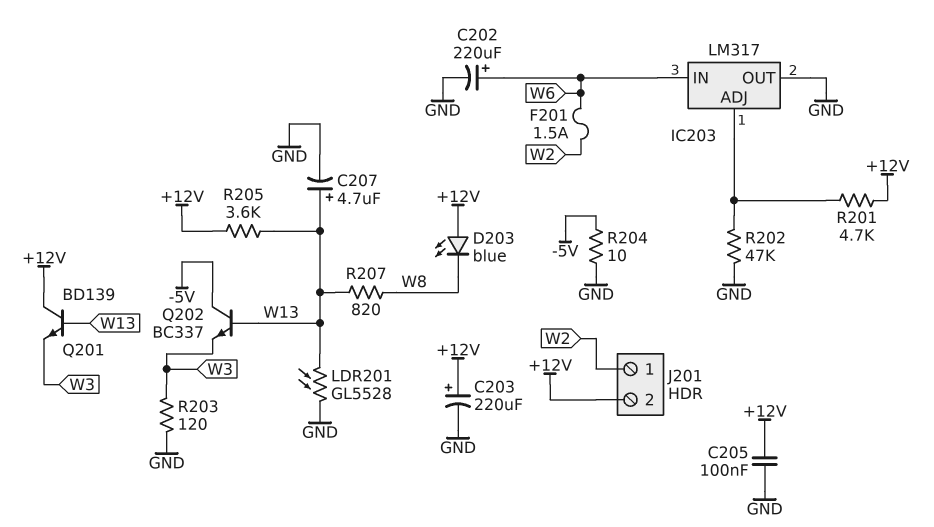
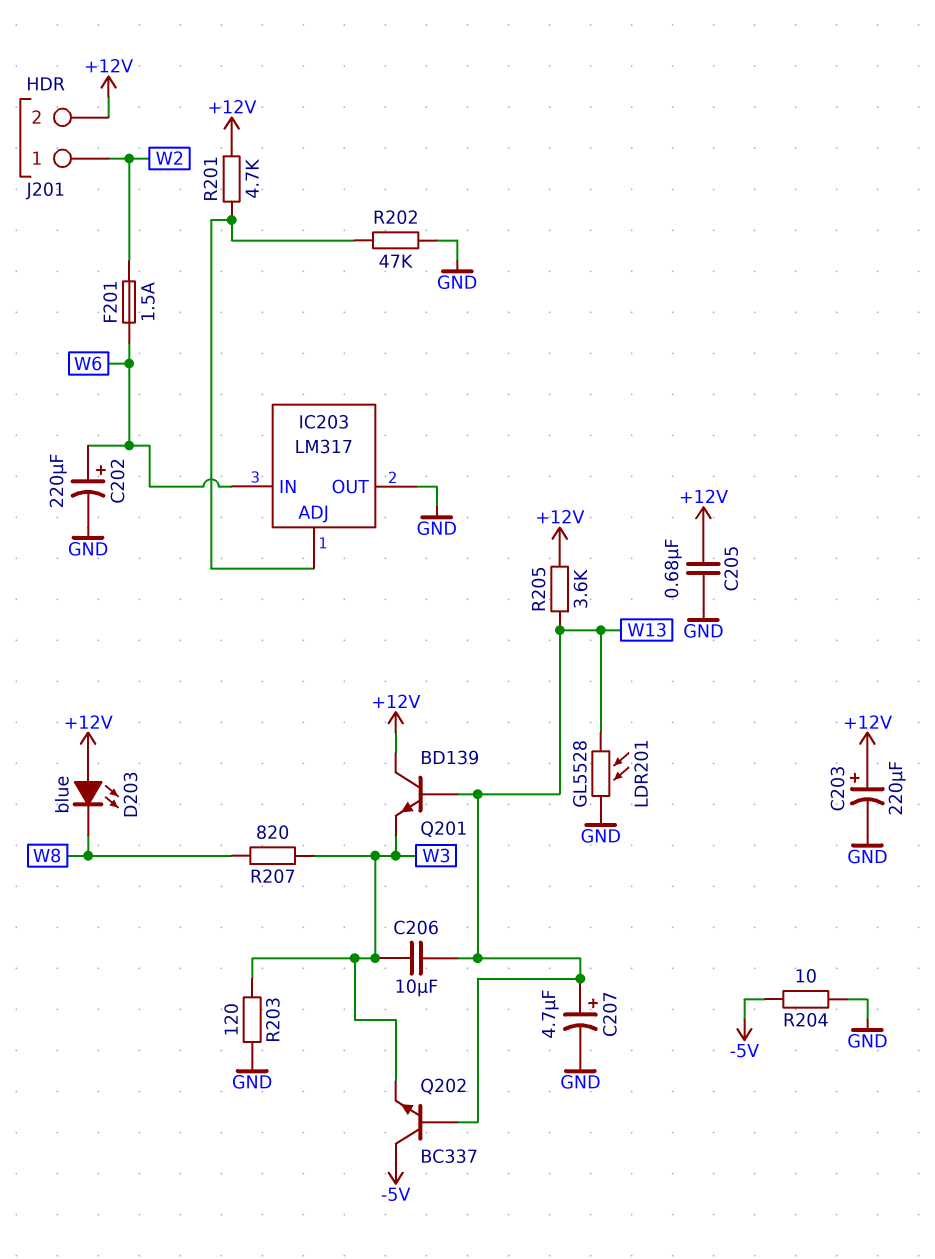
C205: 100nF (+12V, GND) -> 680nF (+12V, GND)
C206: none -> 10uF (W3, W13)
R207: 820 (W8, W13) -> 820 (W3, W8)

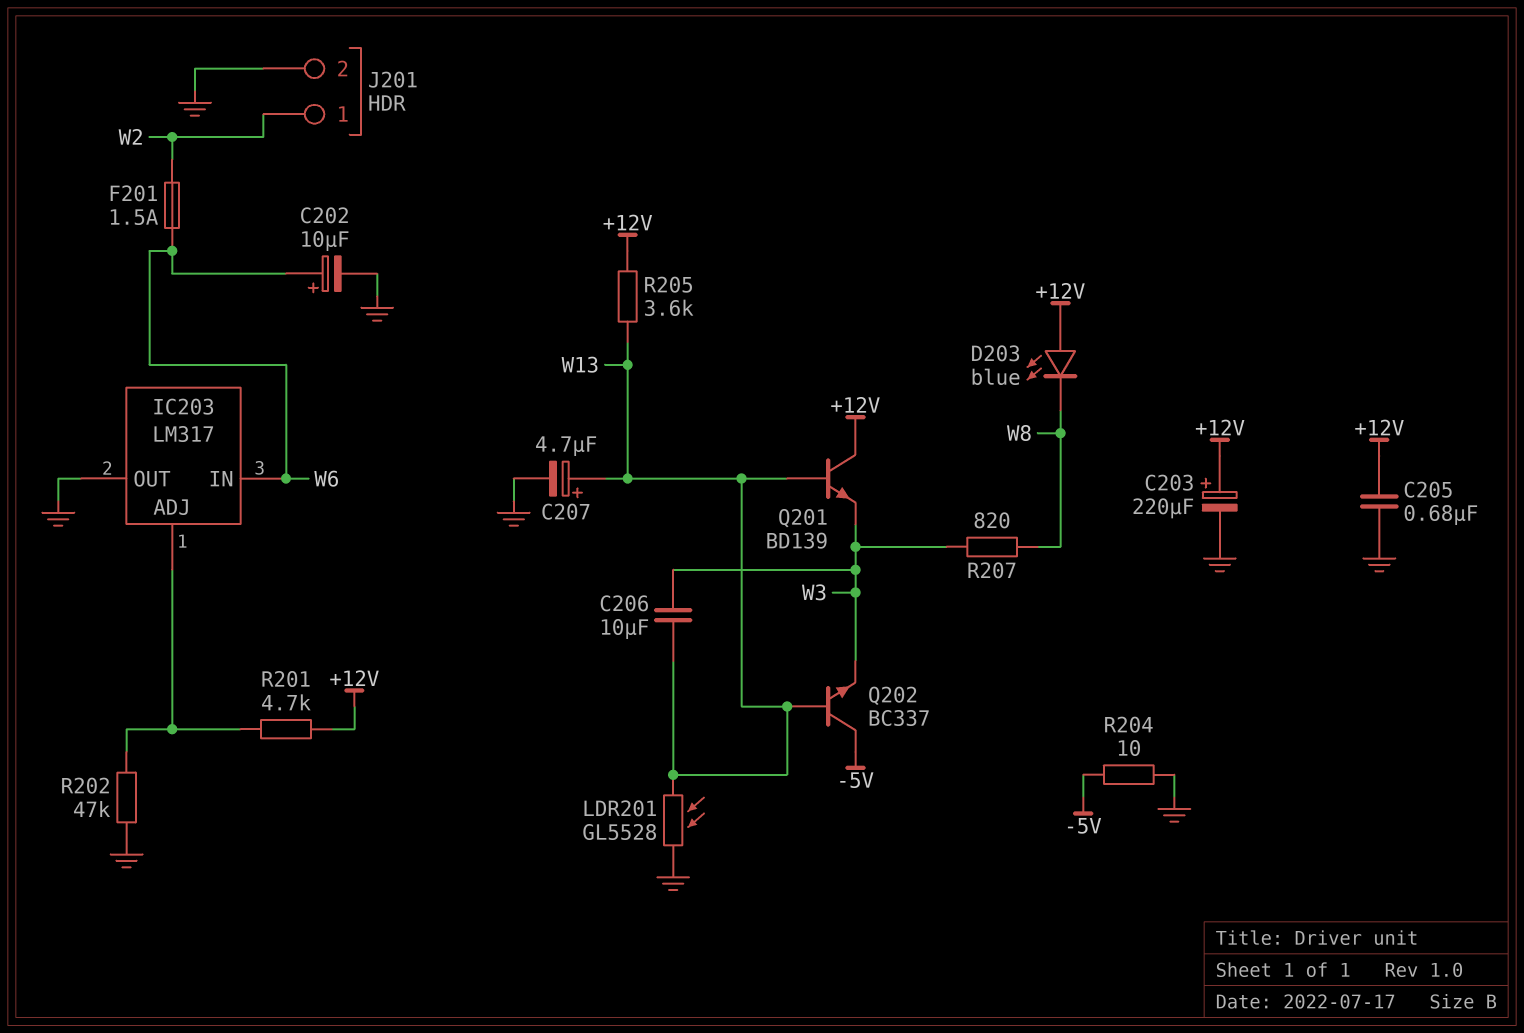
C202: 220uF (plus W6, minus GND) -> 10uF (plus W6, minus GND)
J201 pin 2: +12V -> GND
R203: 120 (GND, W3) -> none

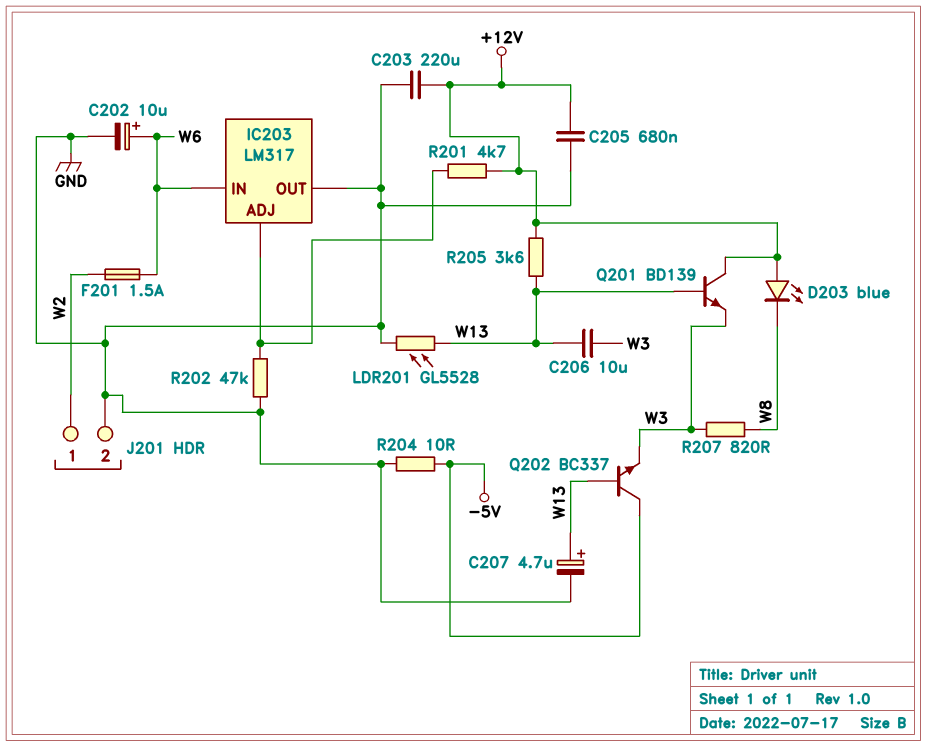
C203: 220uF (plus +12V, minus GND) -> 220uF (+12V, GND)

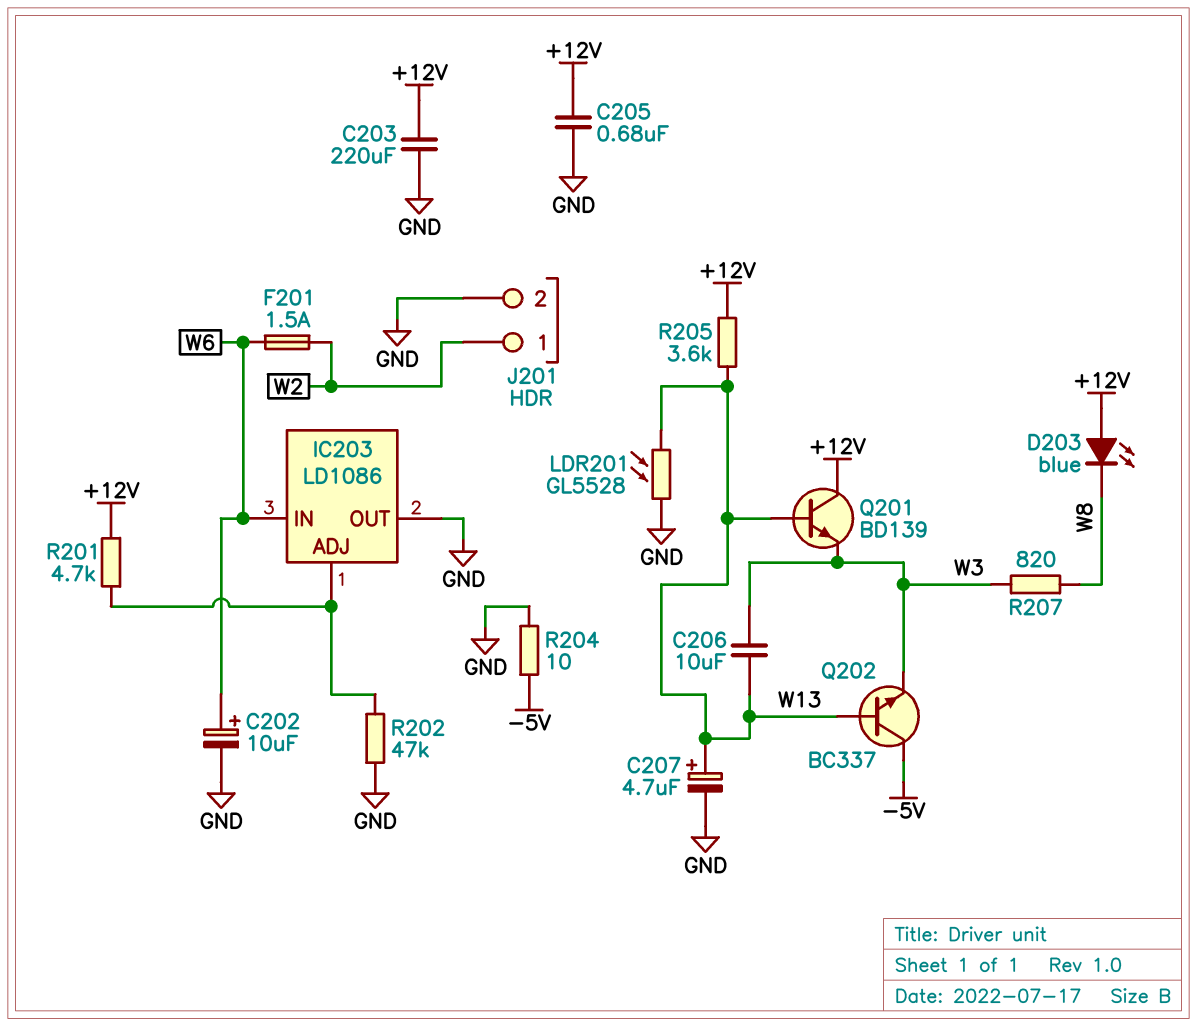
IC203: LM317 -> LD1086

